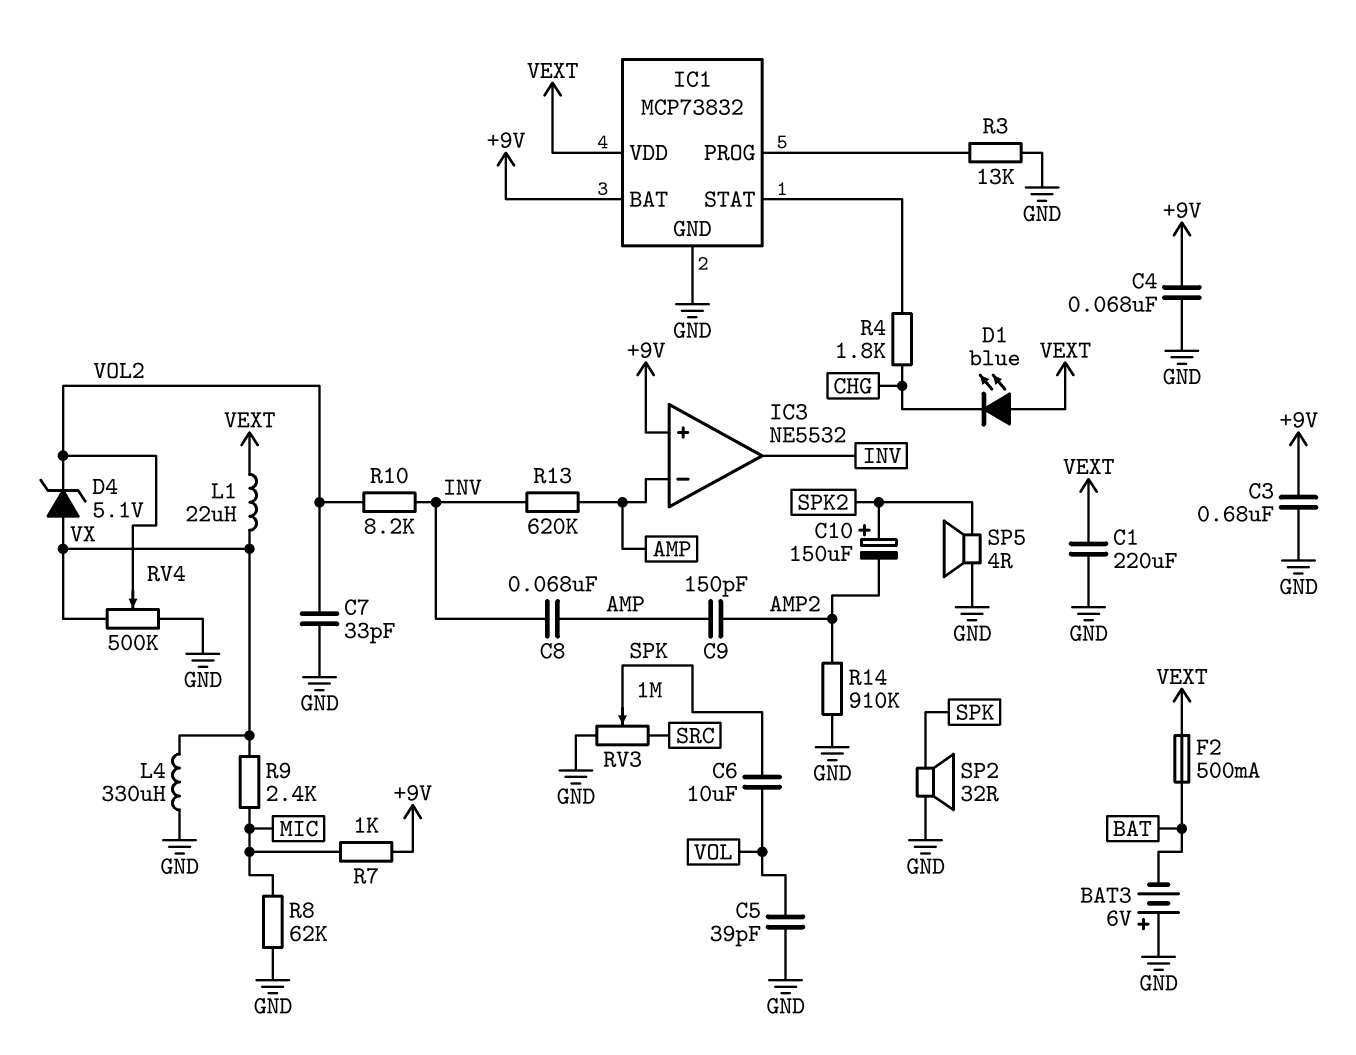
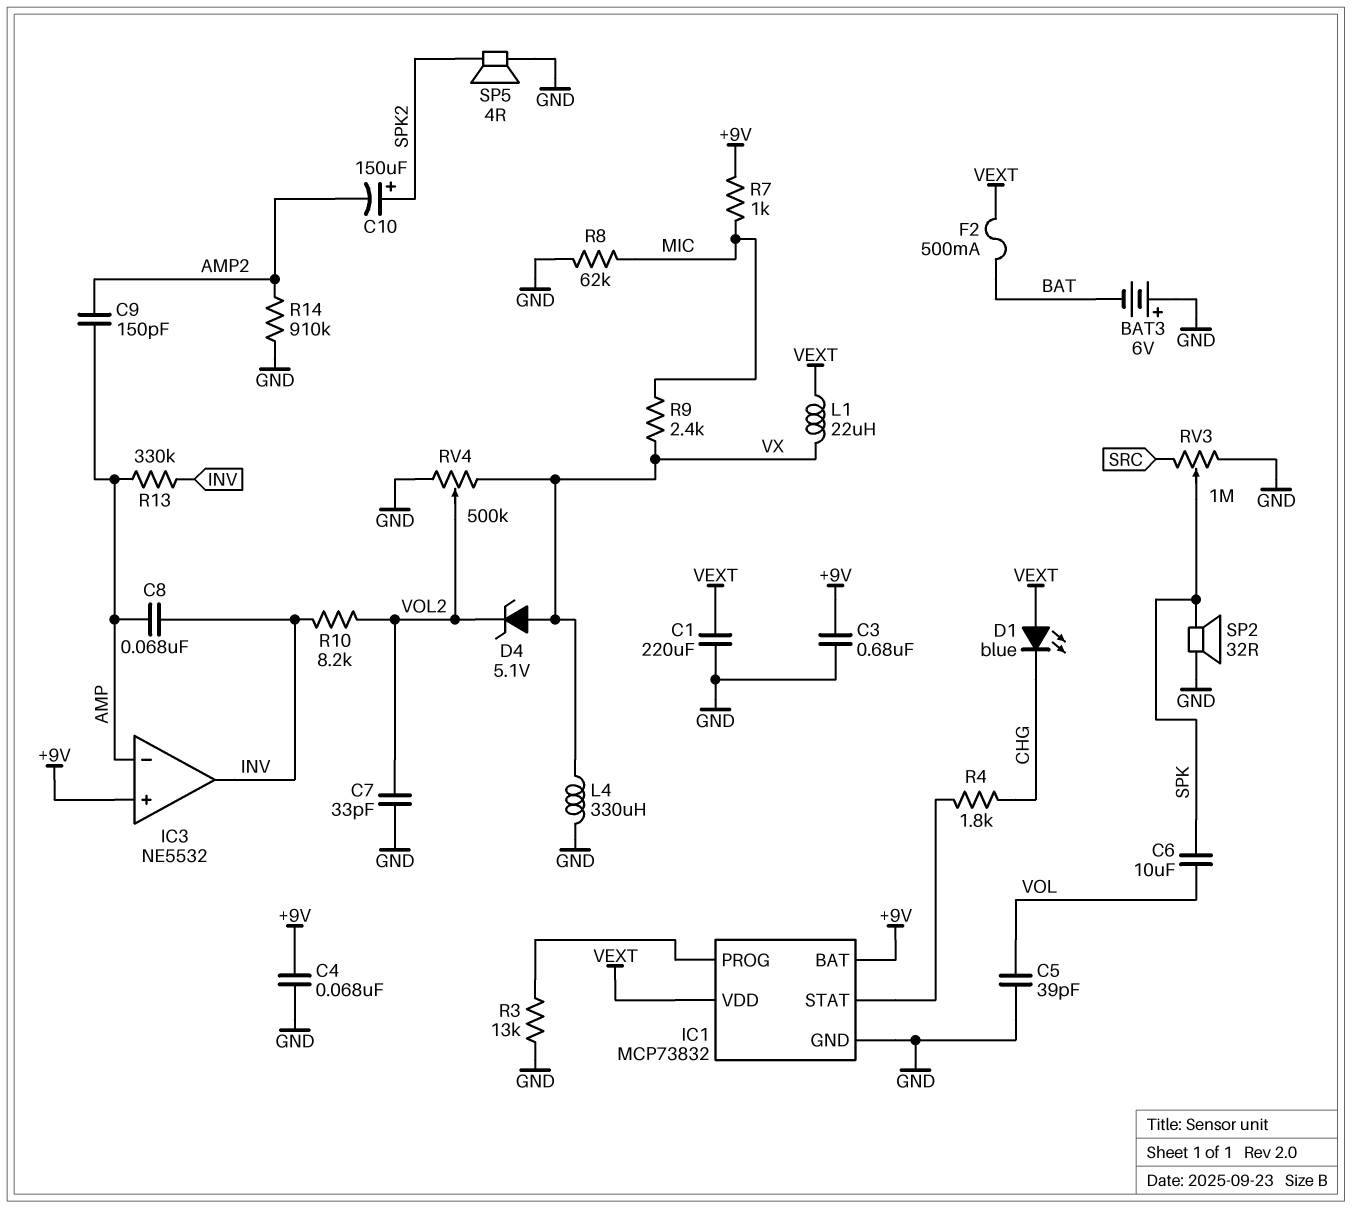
R13: 620k (AMP, INV) -> 330k (AMP, INV)

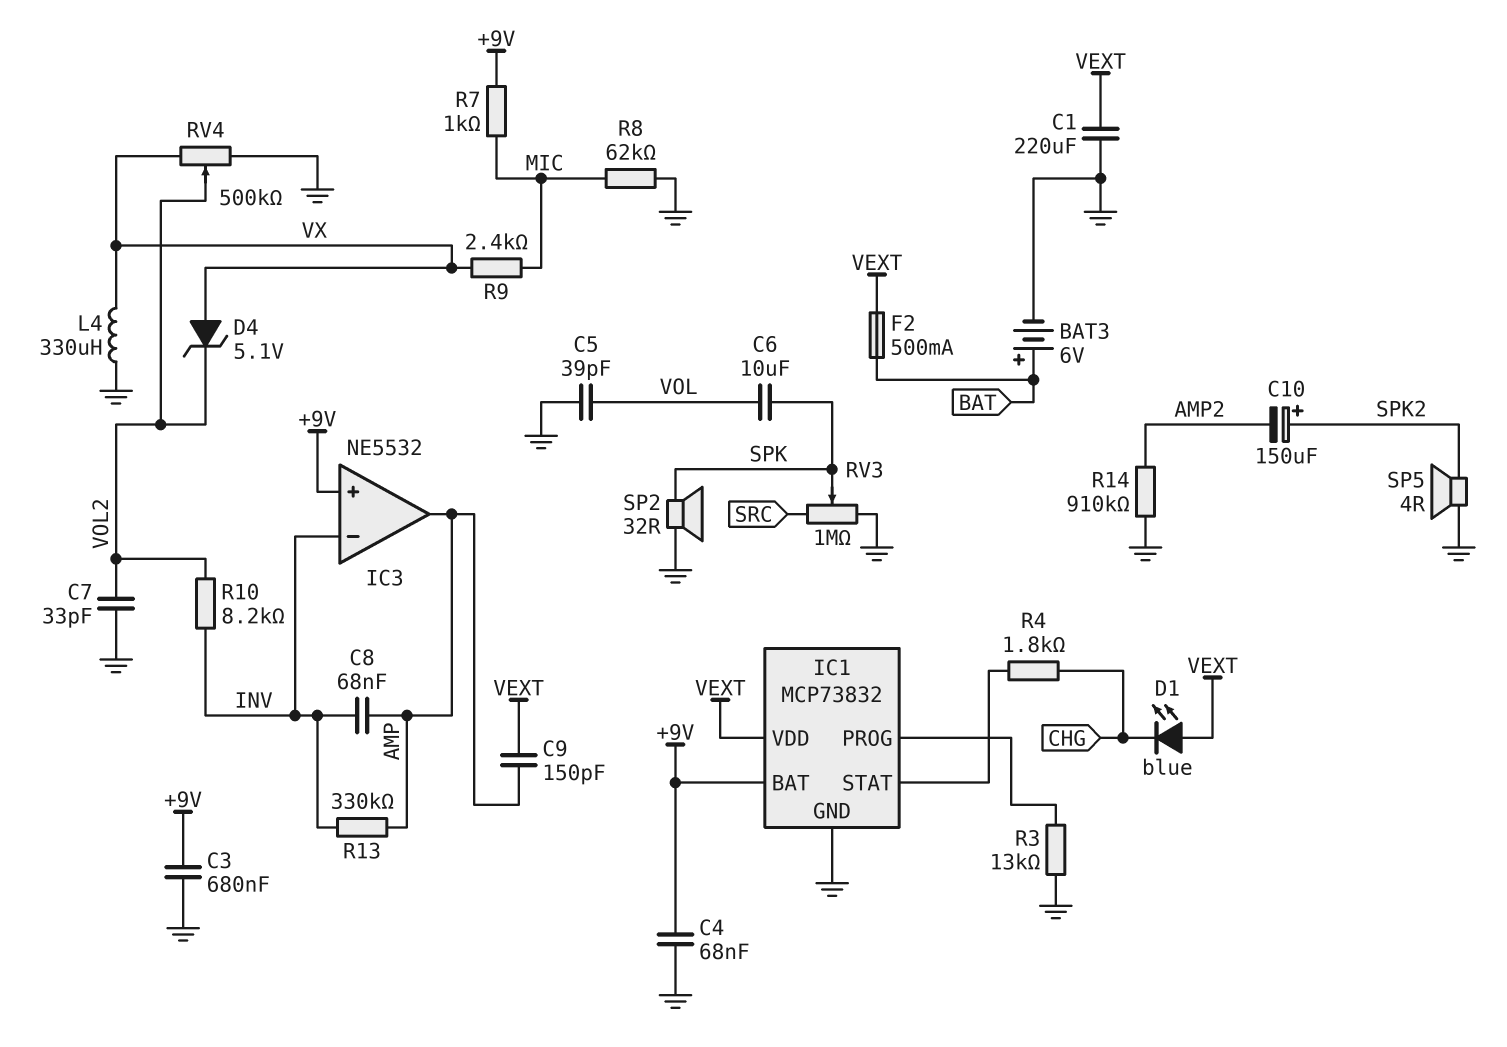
BAT3: 6V (plus GND, minus BAT) -> 6V (plus BAT, minus GND)
C9: 150pF (AMP, AMP2) -> 150pF (AMP, VEXT)
IC3 pin in-: AMP -> INV
IC3 pin out: INV -> AMP
L1: 22uH (VEXT, VX) -> none

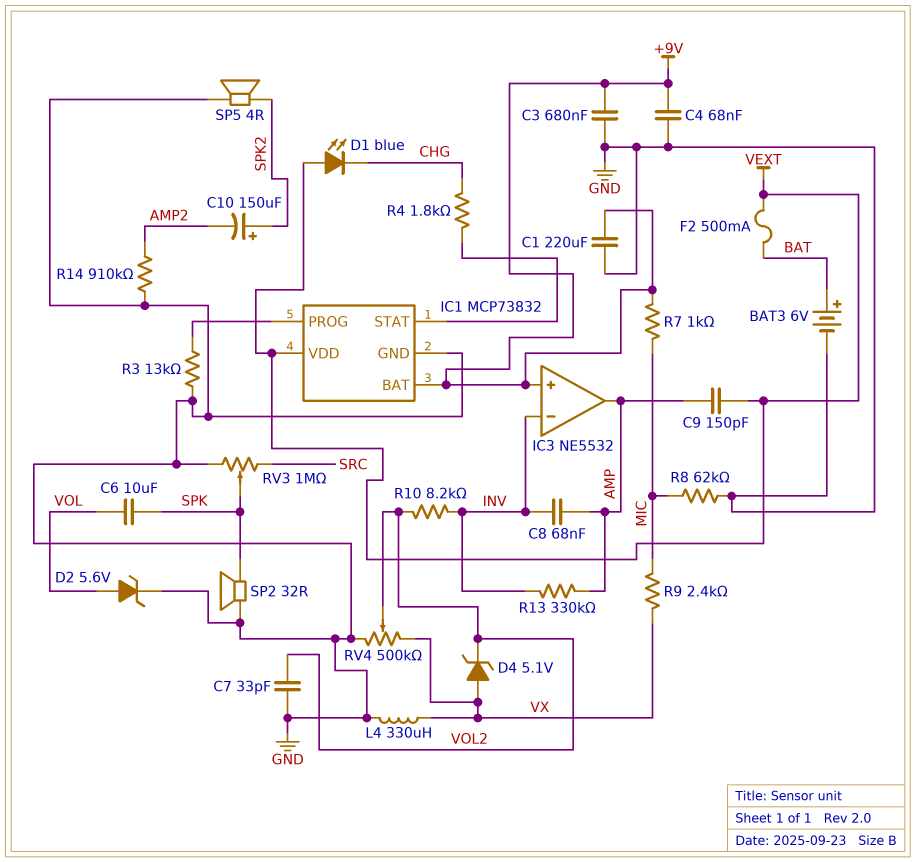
C1: 220uF (GND, VEXT) -> 220uF (+9V, GND)
C5: 39pF (GND, VOL) -> none
D2: none -> zener 5.6V (A VOL, K GND)

